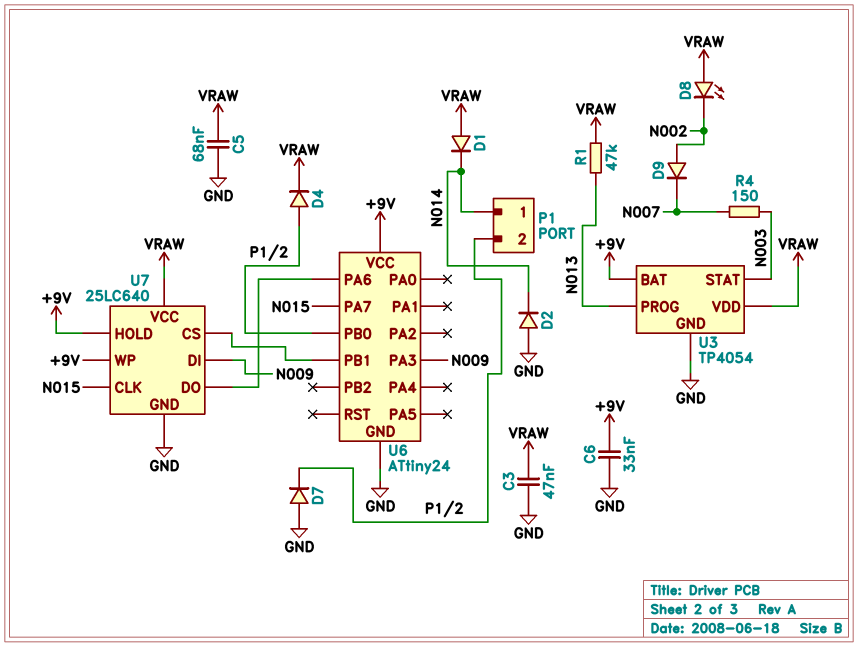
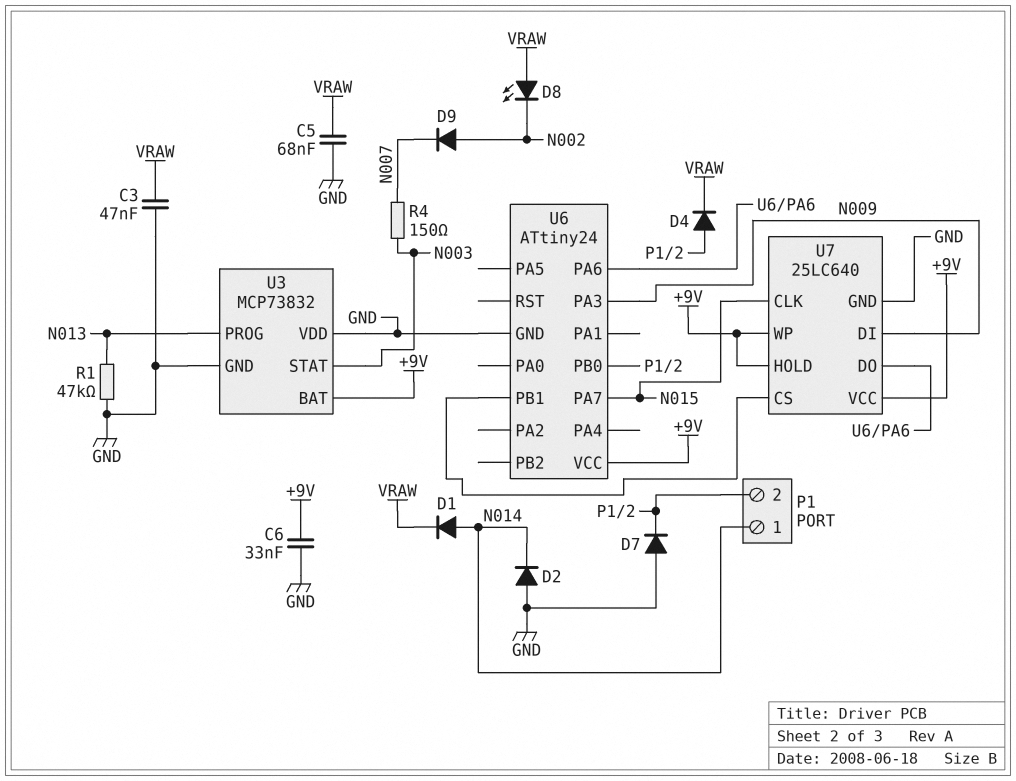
D1: diode (A VRAW, K N014) -> diode (A N014, K VRAW)
R1: 47k (N013, VRAW) -> 47k (GND, N013)
U3: TP4054 -> MCP73832
U3 pin VDD: VRAW -> GND
U7 pin VCC: VRAW -> +9V

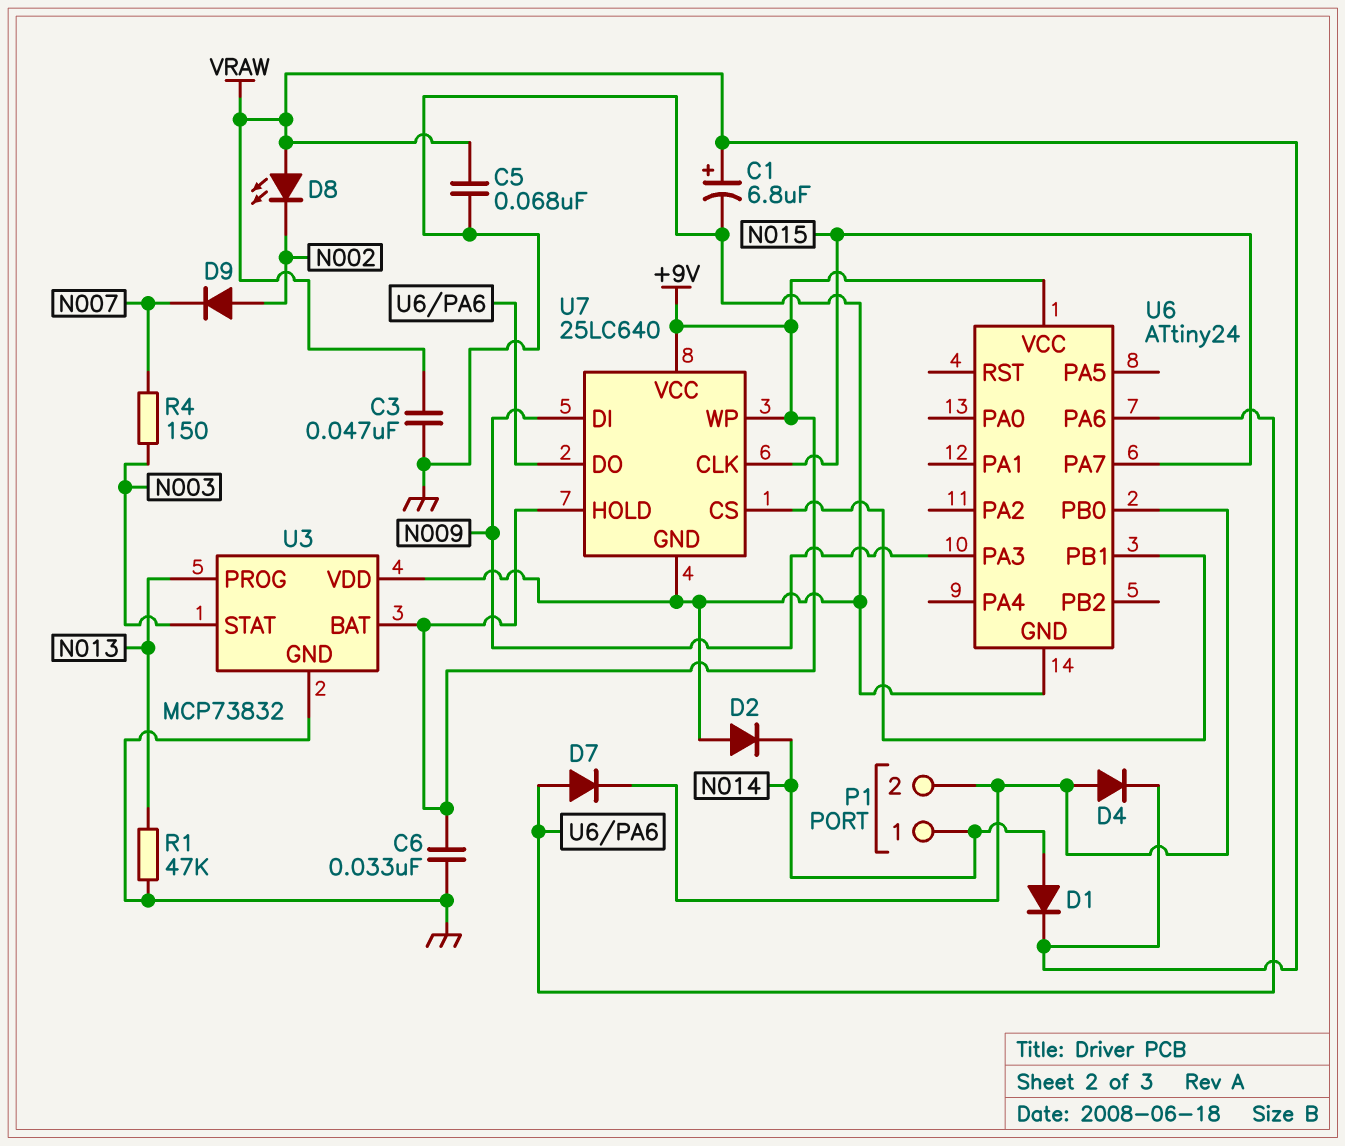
C1: none -> 6.8uF (plus VRAW, minus GND)
D7: diode (A GND, K P1/2) -> diode (A U6/PA6, K P1/2)

